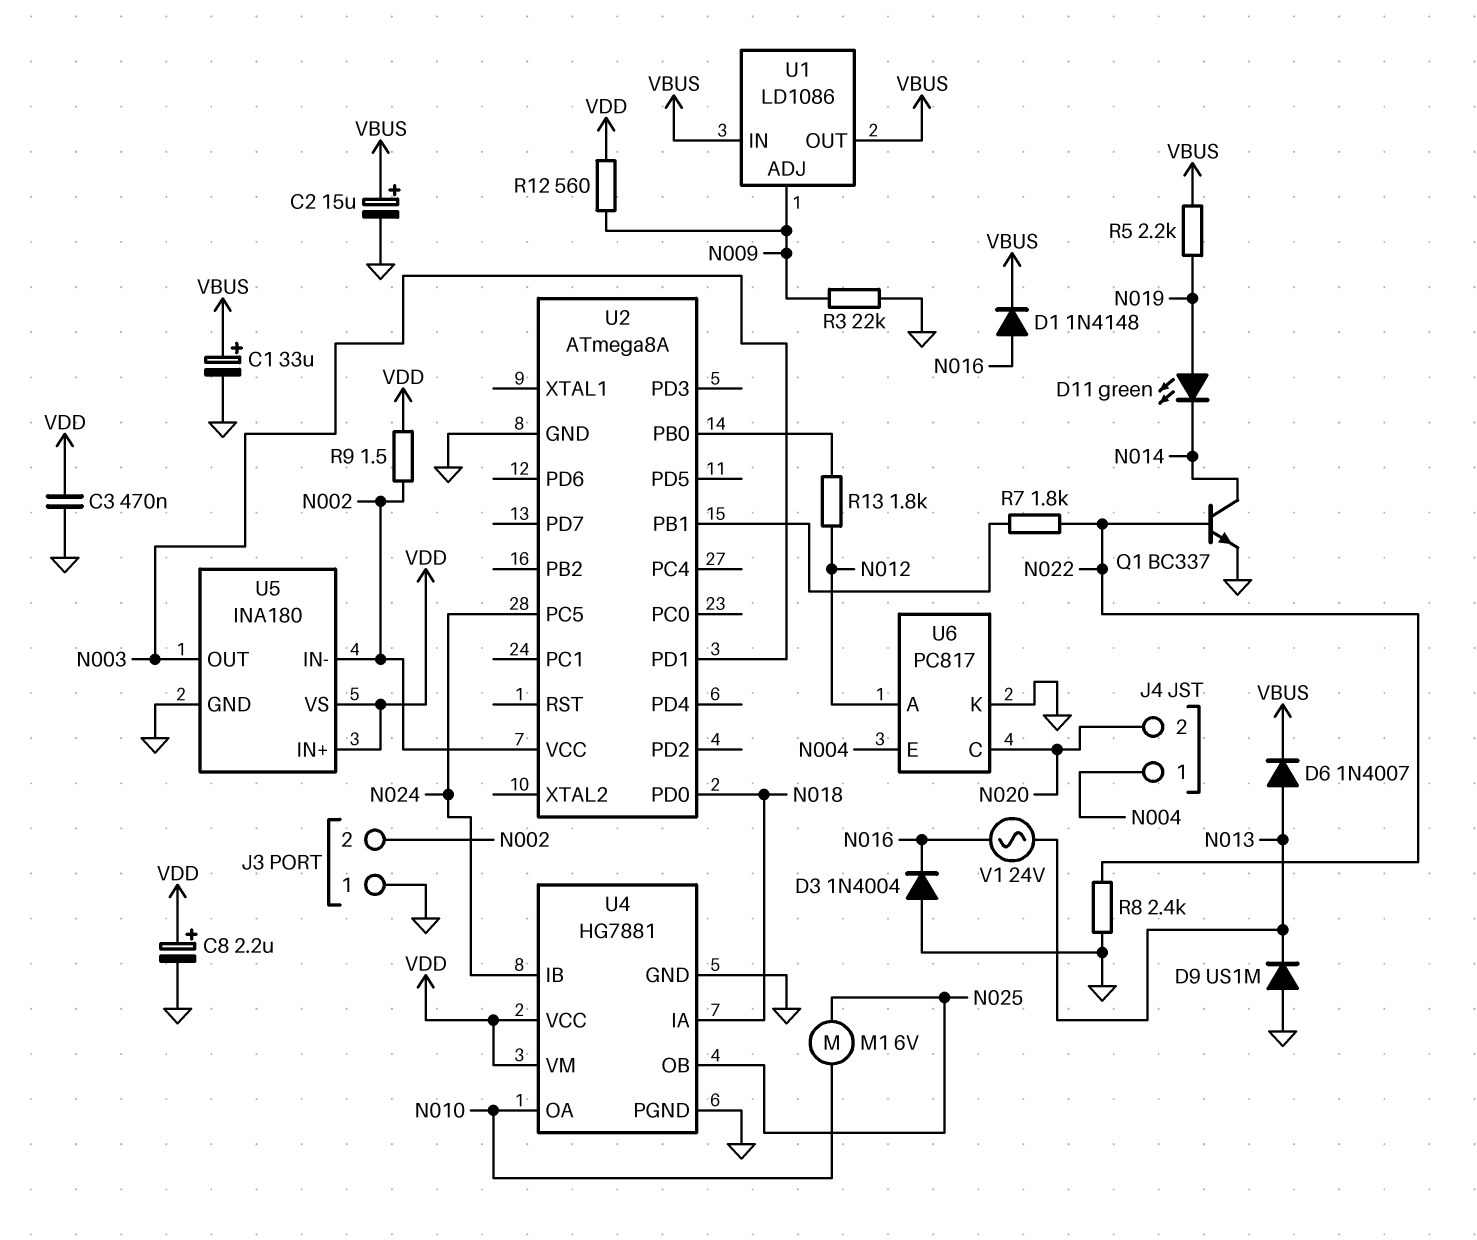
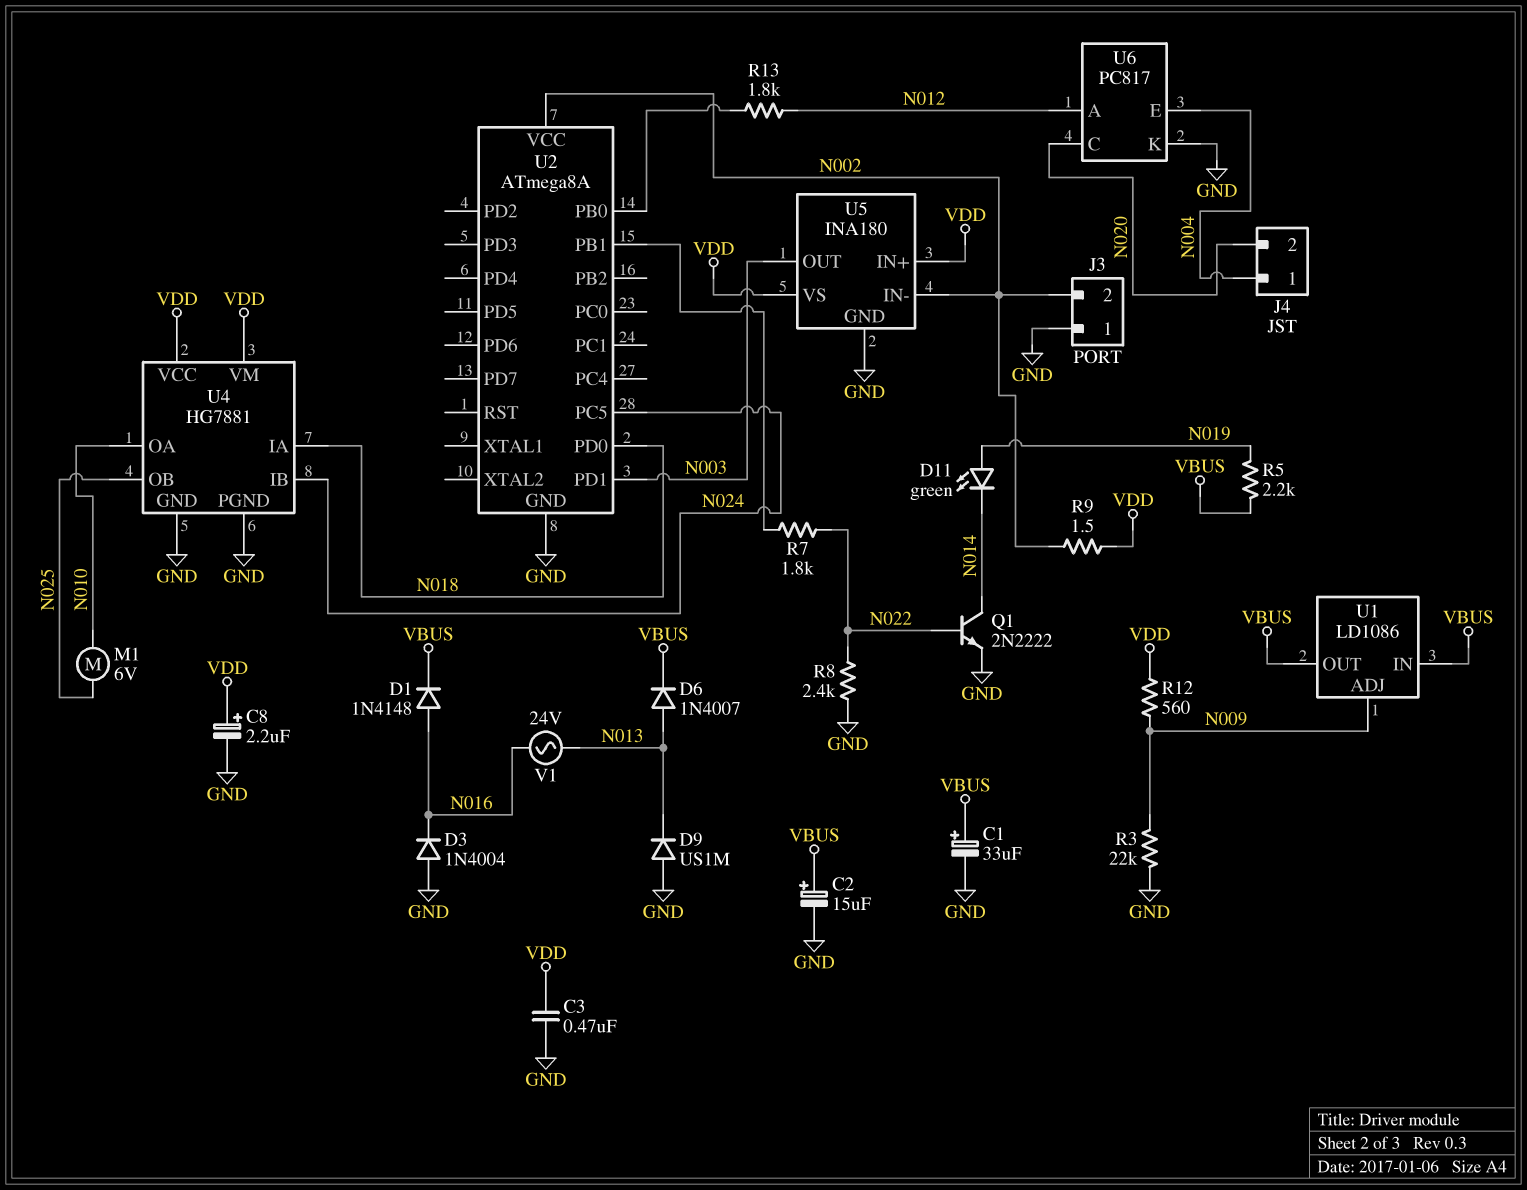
Q1: NPN BC337 (B N022, C N014, E GND) -> NPN 2N2222 (B N022, C N014, E GND)

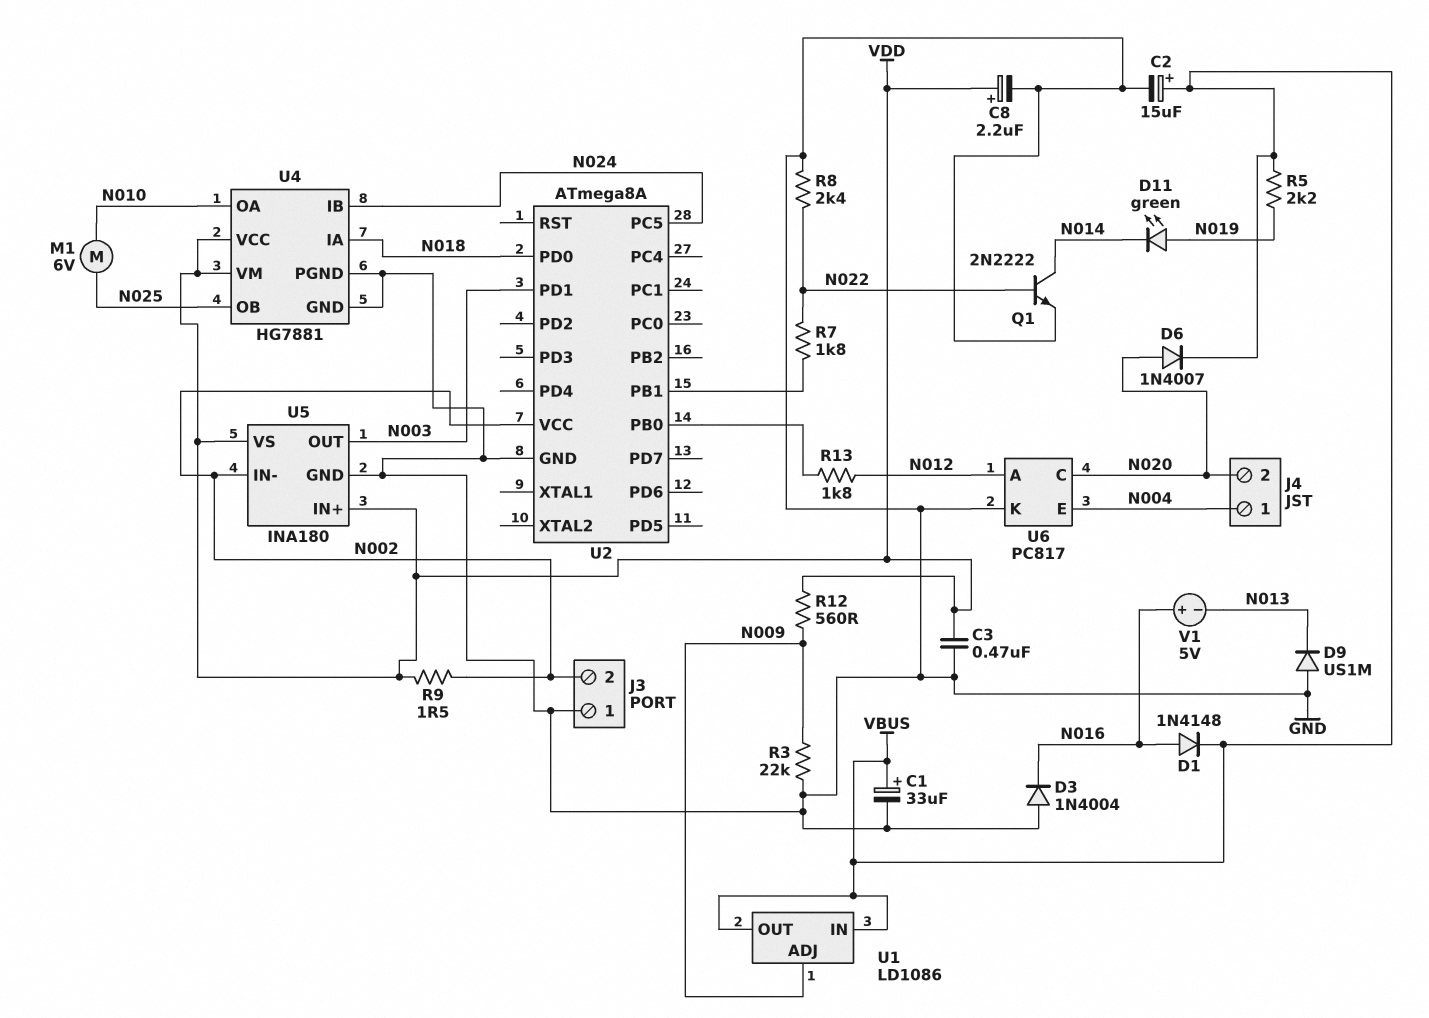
D6: diode 1N4007 (A N013, K VBUS) -> diode 1N4007 (A N020, K VBUS)
V1: AC 24V (N013, N016) -> 5V (plus N016, minus N013)

